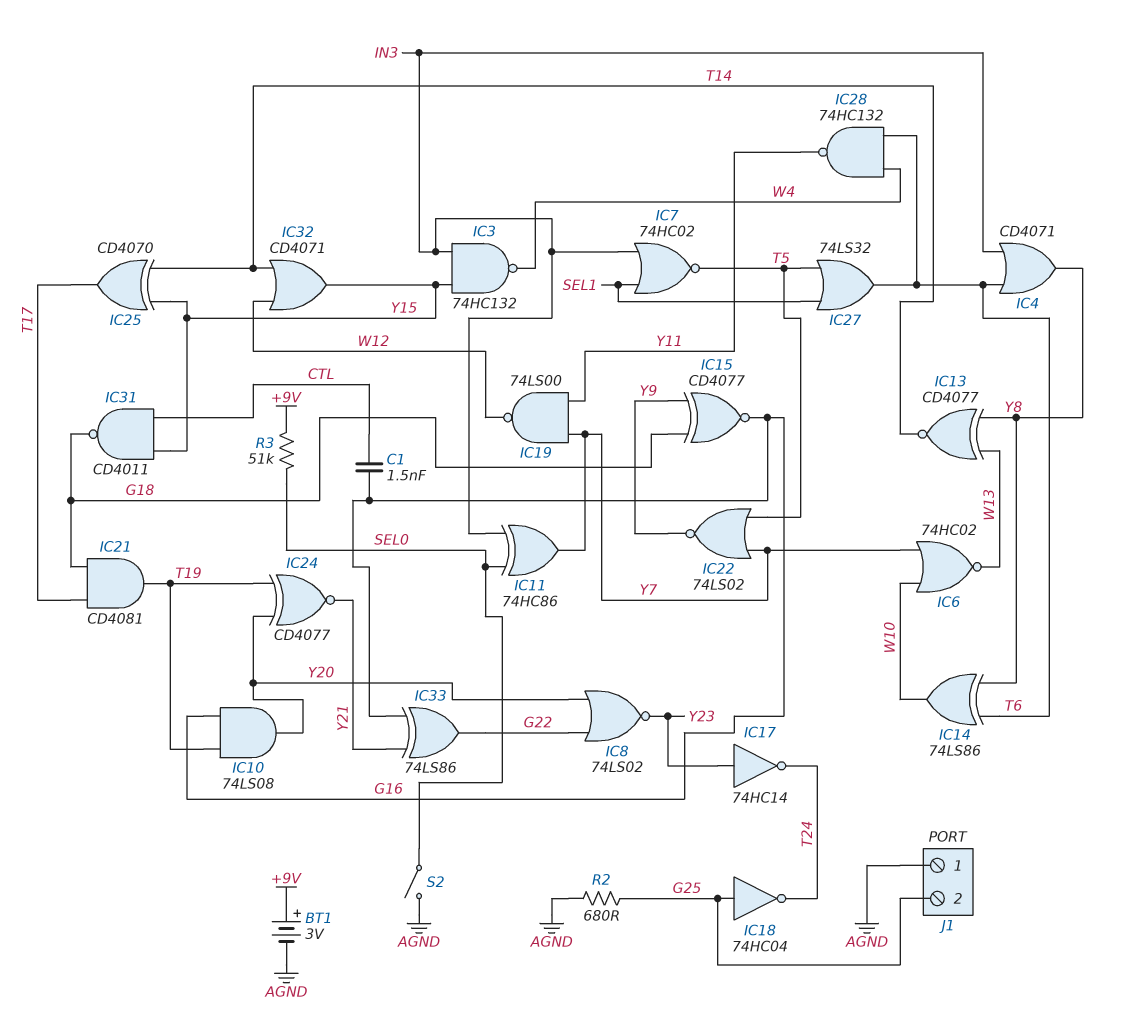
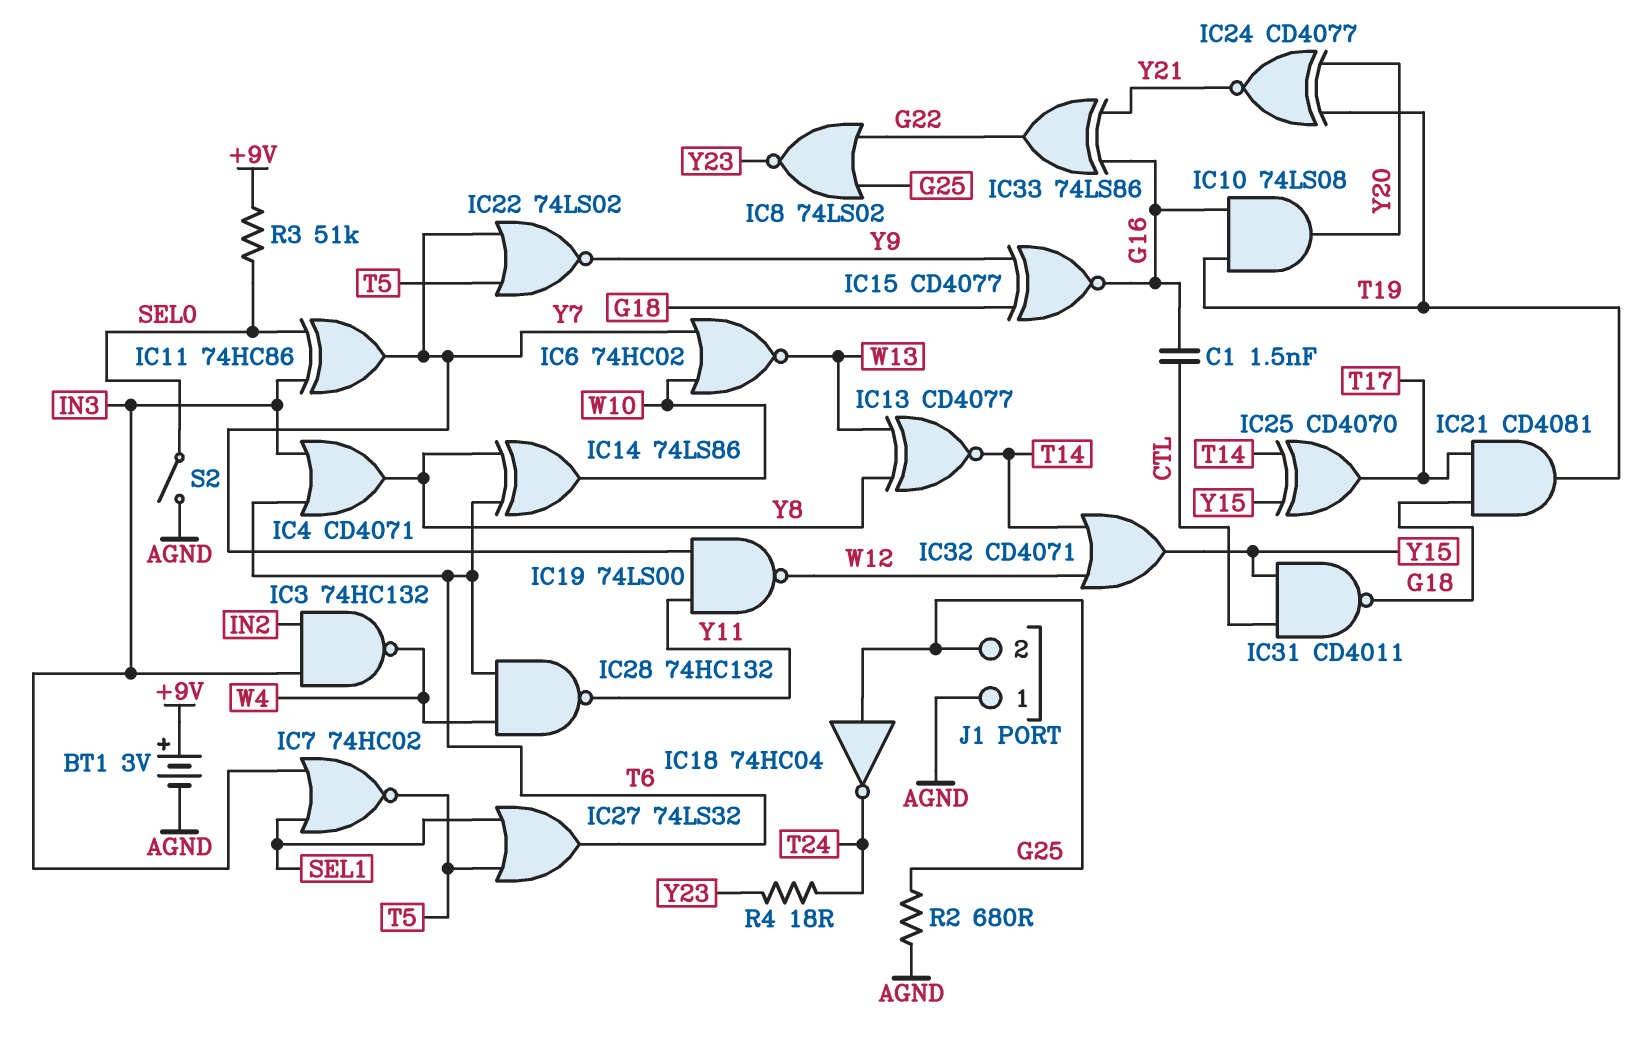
IC3: NAND 74HC132 (in IN3, in Y15, out W4) -> NAND 74HC132 (in IN2, in IN3, out W4)
IC8: NOR 74LS02 (in G22, in Y20, out Y23) -> NOR 74LS02 (in G22, in G25, out Y23)
IC17: NOT 74HC14 (in Y23, out T24) -> none
R4: none -> 18 (T24, Y23)

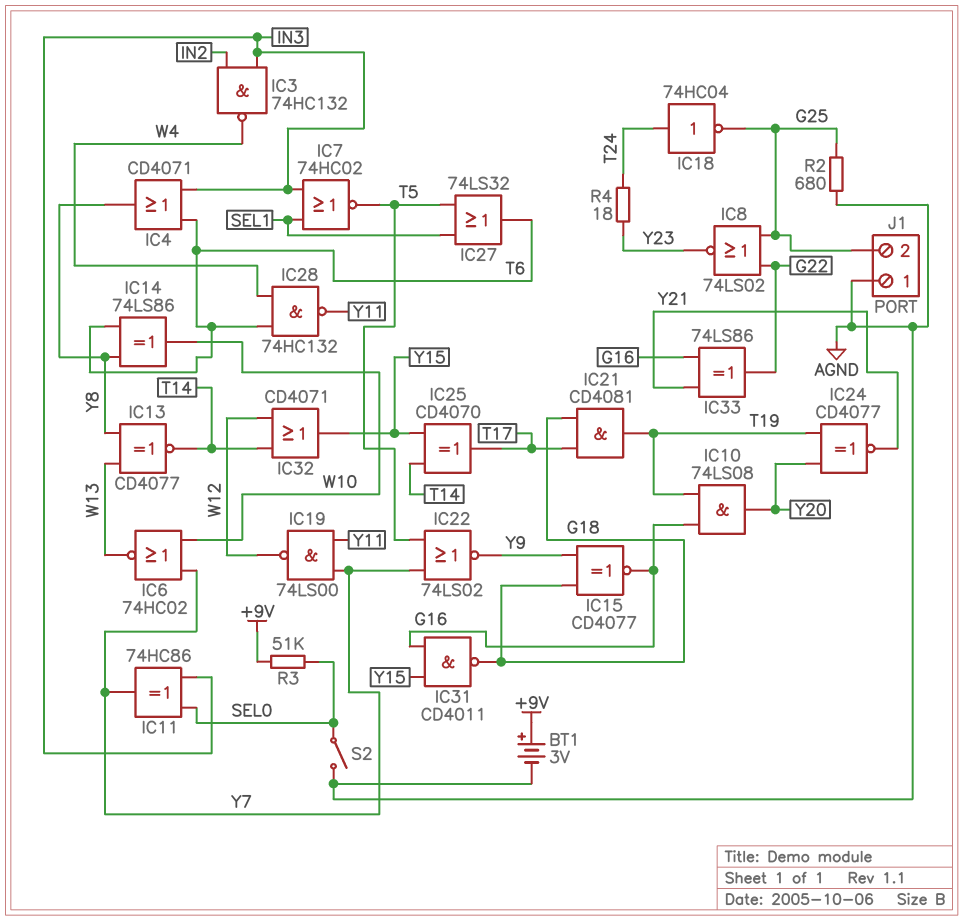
C1: 1.5nF (CTL, G16) -> none
IC18: NOT 74HC04 (in G25, out T24) -> NOT 74HC04 (in T24, out G25)
IC31: NAND CD4011 (in CTL, in Y15, out G18) -> NAND CD4011 (in G16, in Y15, out G18)

